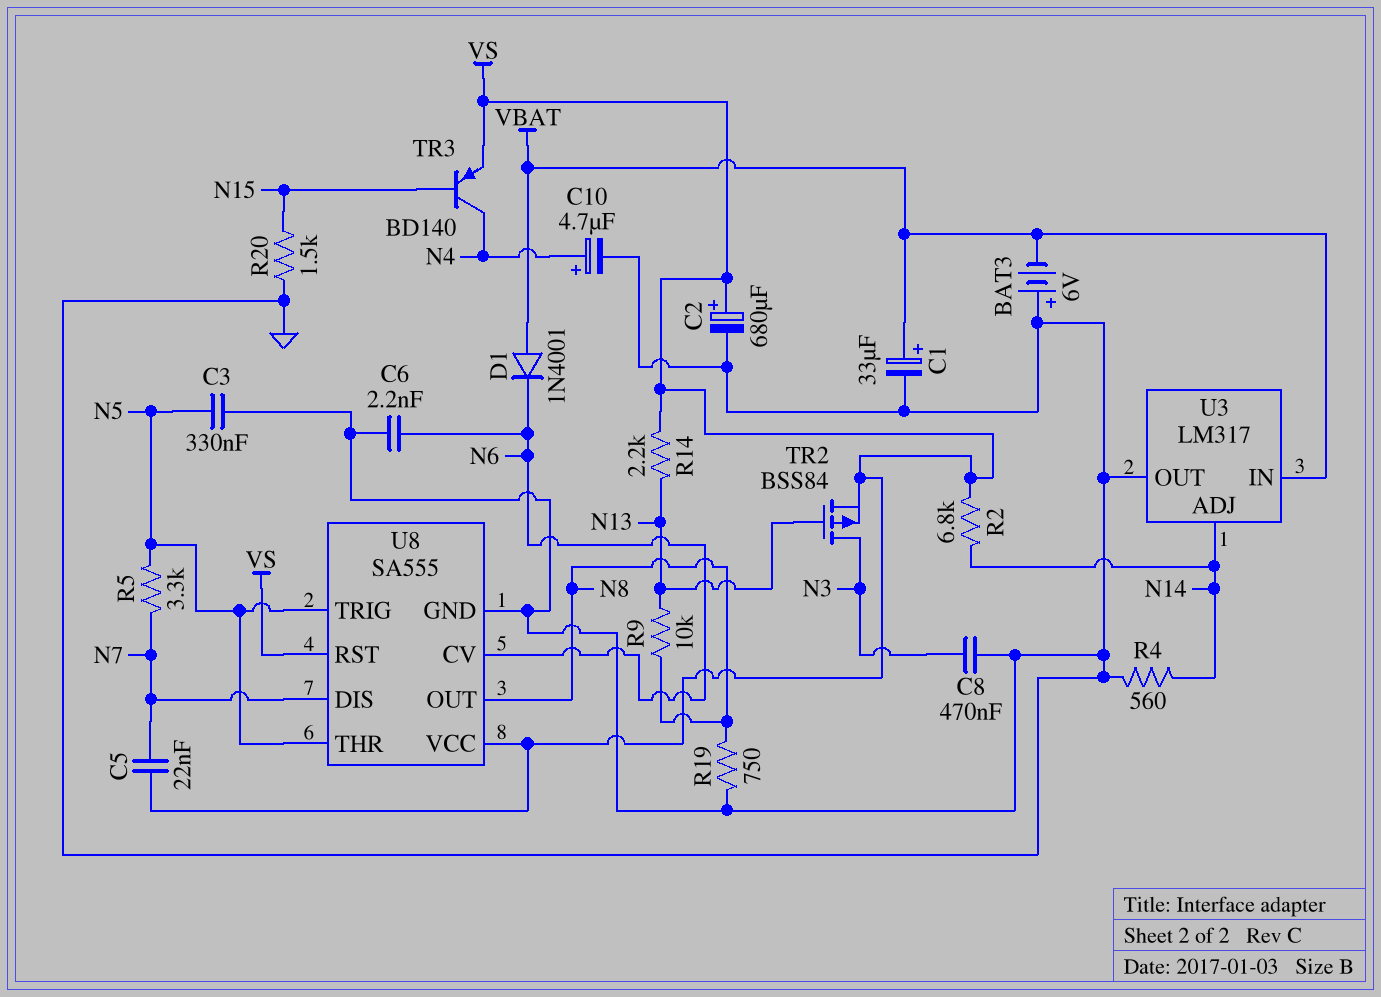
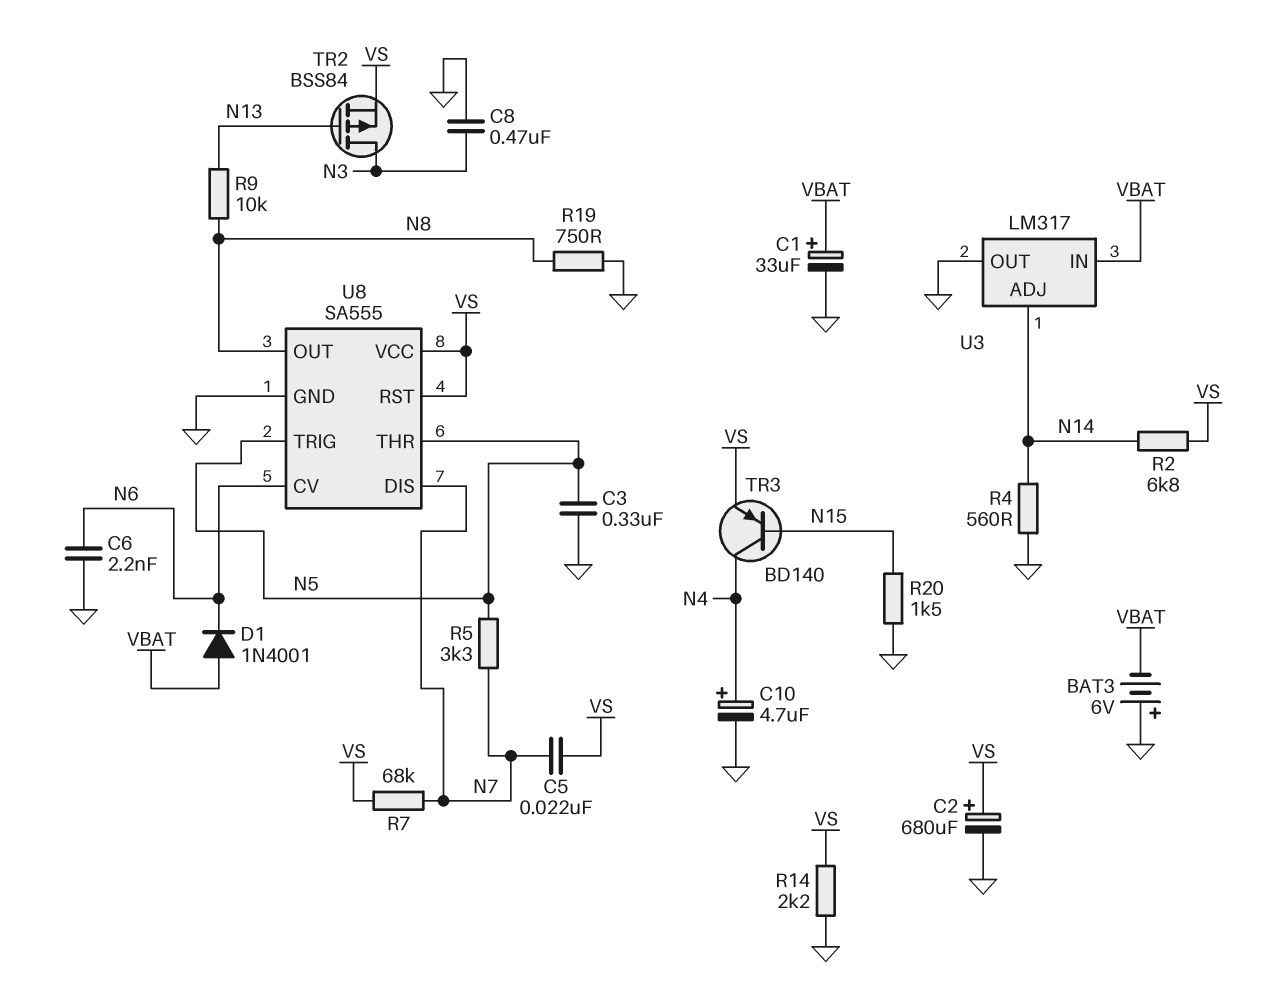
R7: none -> 68k (N7, VS)
R14: 2.2k (N13, VS) -> 2.2k (GND, VS)

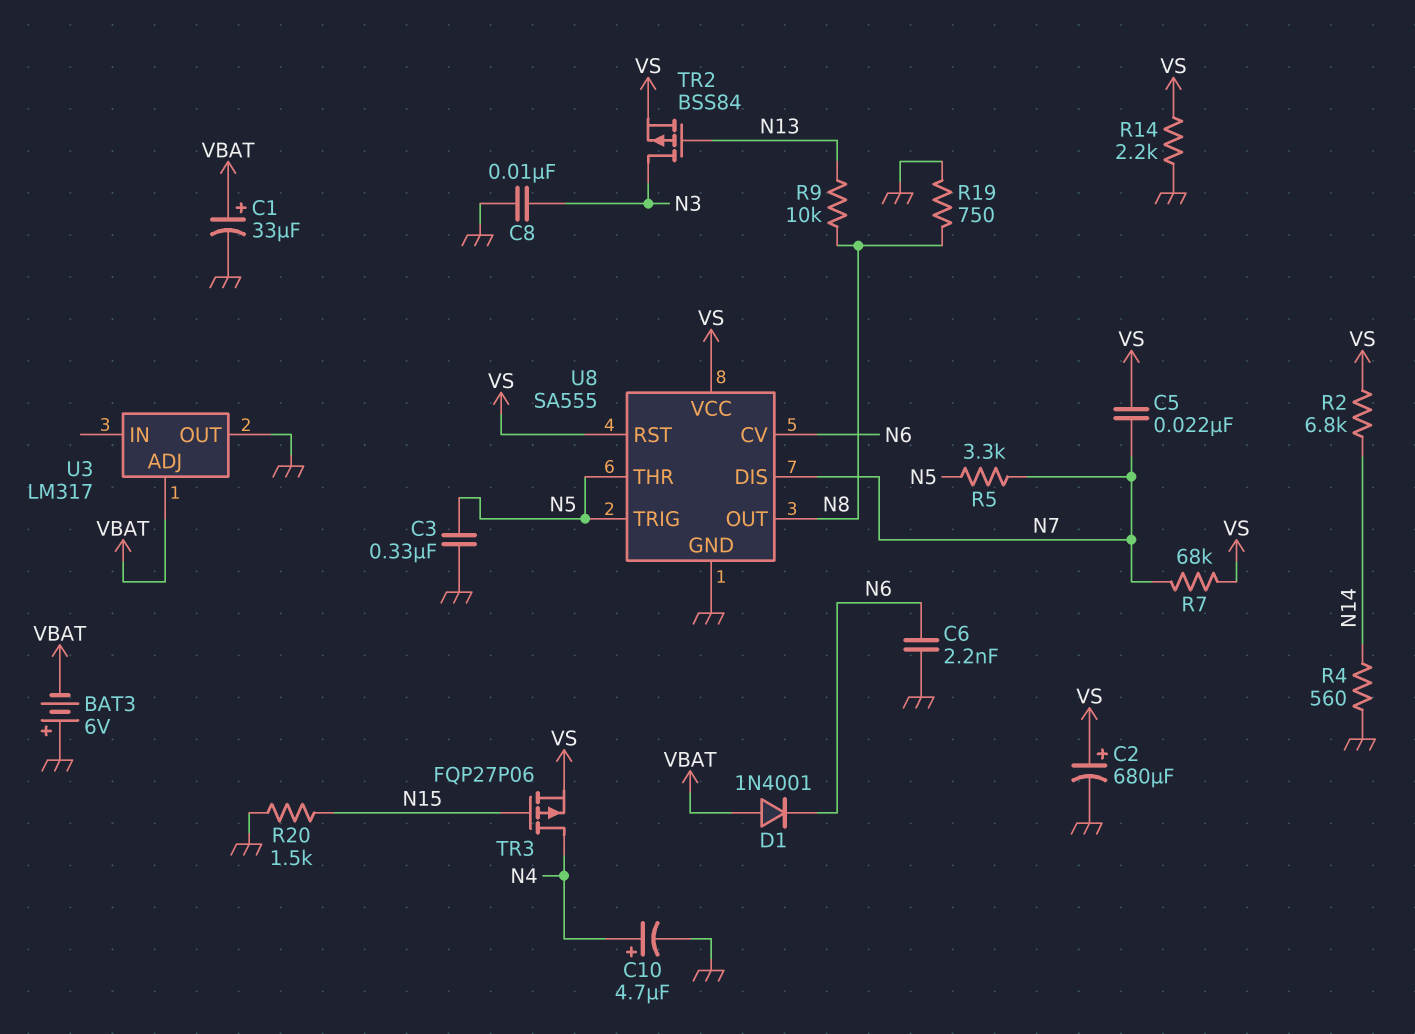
C8: 470nF (GND, N3) -> 10nF (GND, N3)
TR3: PNP BD140 (B N15, C N4, E VS) -> PMOS FQP27P06 (G N15, D N4, S VS)
U3 pin ADJ: N14 -> VBAT
U3 pin IN: VBAT -> none

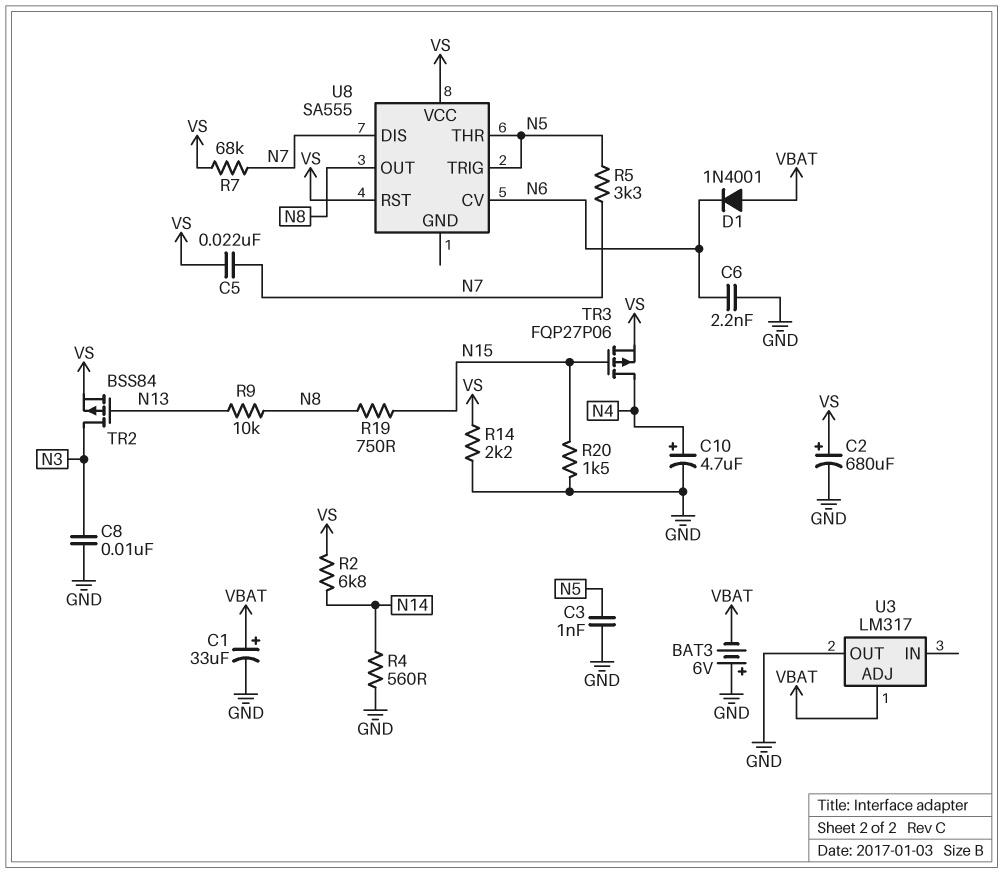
C3: 330nF (GND, N5) -> 1nF (GND, N5)
R19: 750 (GND, N8) -> 750 (N8, N15)
U8 pin GND: GND -> none

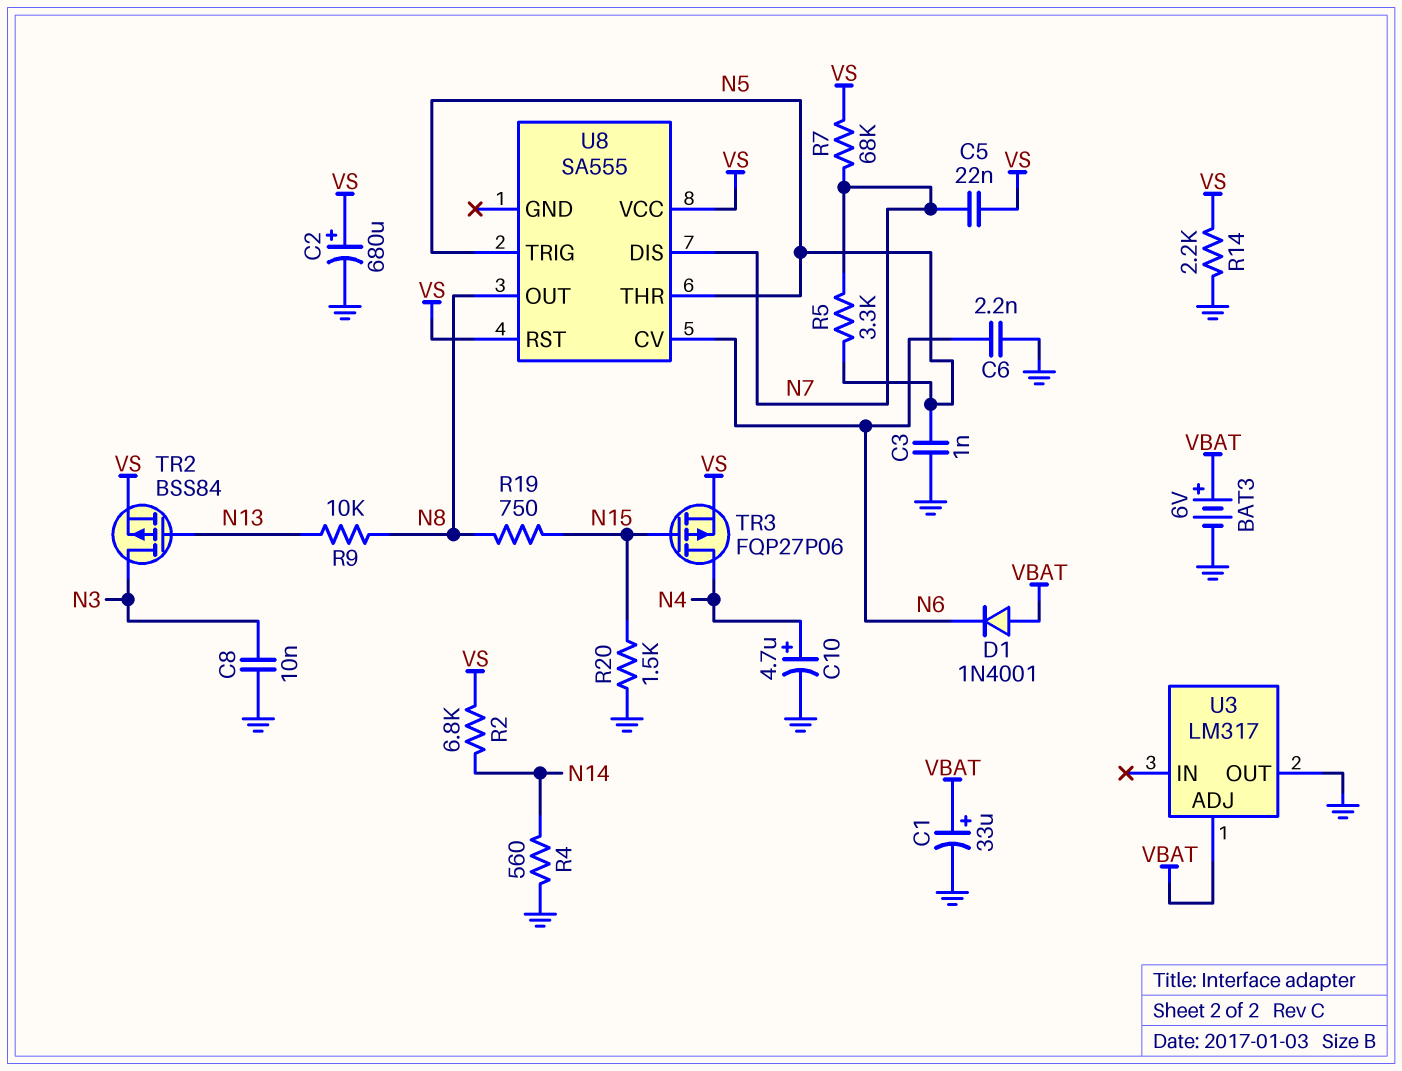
BAT3: 6V (plus GND, minus VBAT) -> 6V (plus VBAT, minus GND)

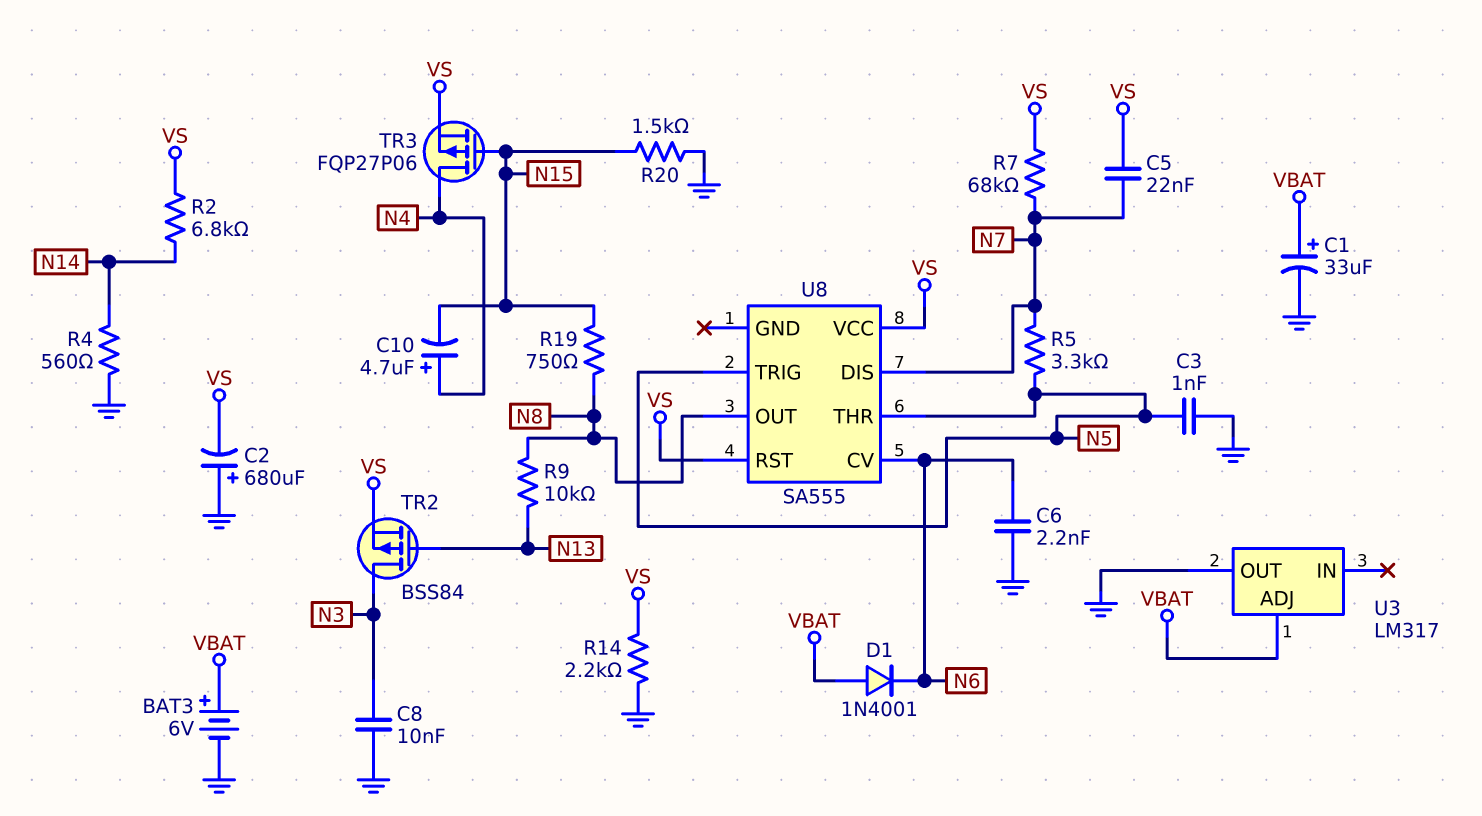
C2: 680uF (plus VS, minus GND) -> 680uF (plus GND, minus VS)
C10: 4.7uF (plus N4, minus GND) -> 4.7uF (plus N4, minus N15)

